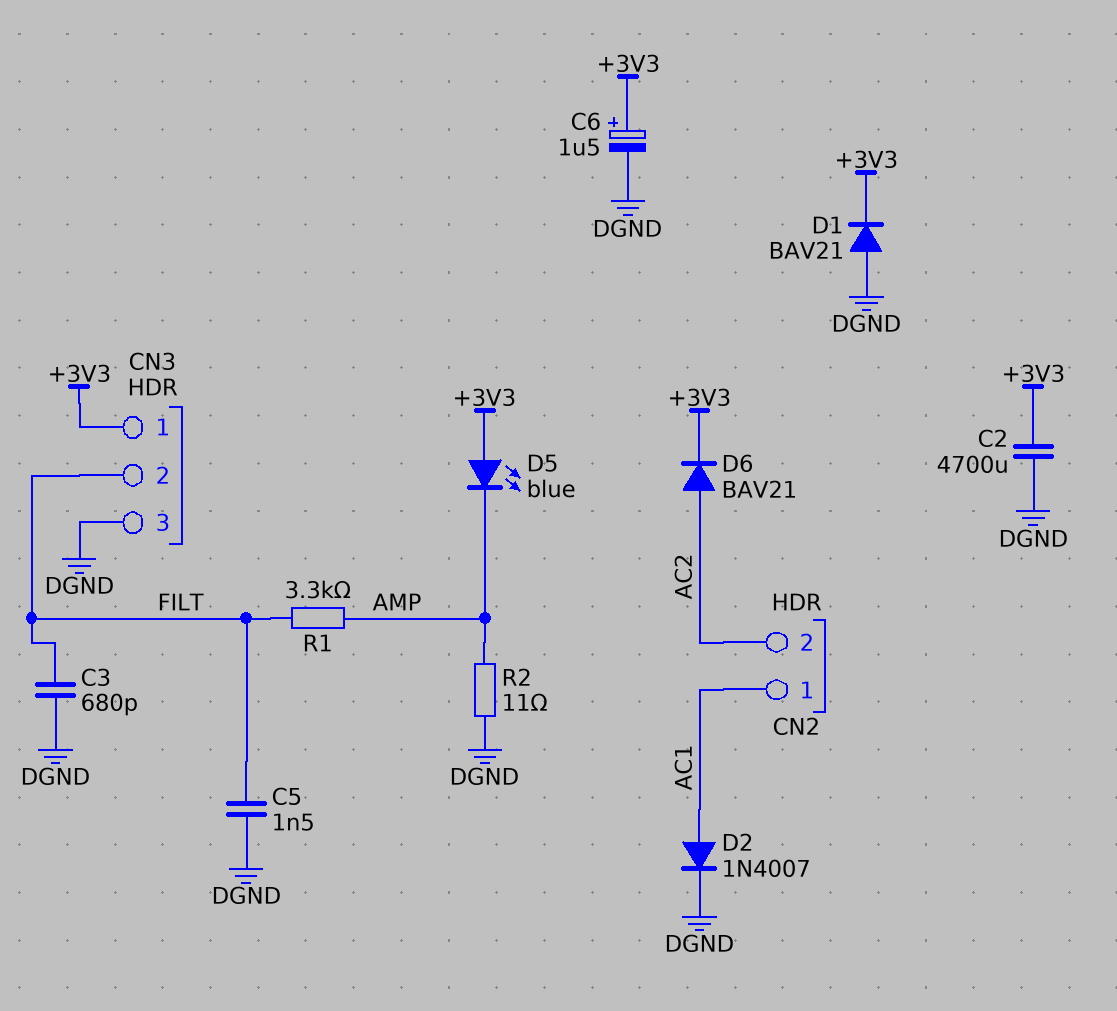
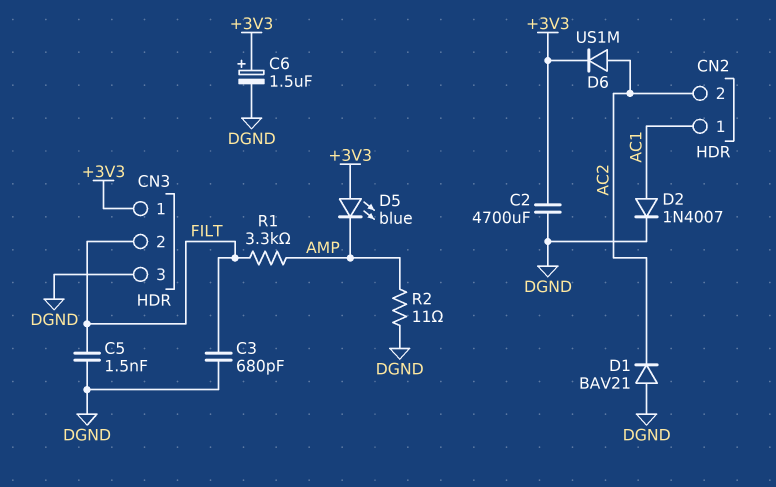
D1: diode BAV21 (A DGND, K +3V3) -> diode BAV21 (A DGND, K AC2)
D6: diode BAV21 (A AC2, K +3V3) -> diode US1M (A AC2, K +3V3)

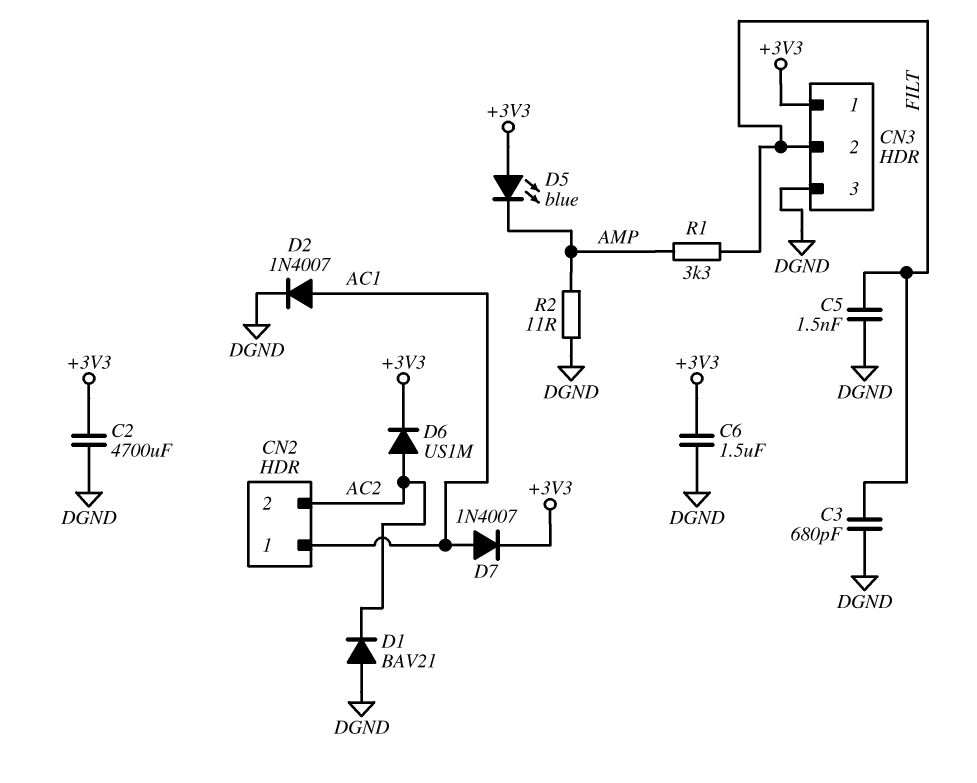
C6: 1.5uF (plus +3V3, minus DGND) -> 1.5uF (+3V3, DGND)
D7: none -> diode 1N4007 (A AC1, K +3V3)

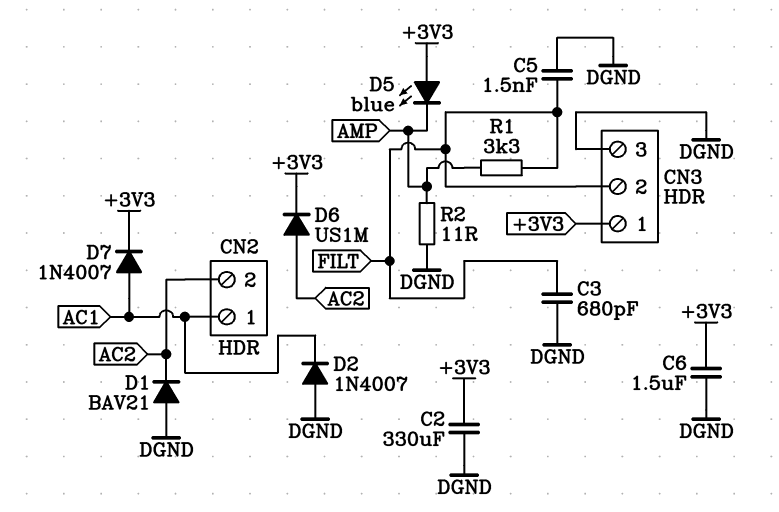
C2: 4700uF (+3V3, DGND) -> 330uF (+3V3, DGND)
D2: diode 1N4007 (A AC1, K DGND) -> diode 1N4007 (A DGND, K AC1)

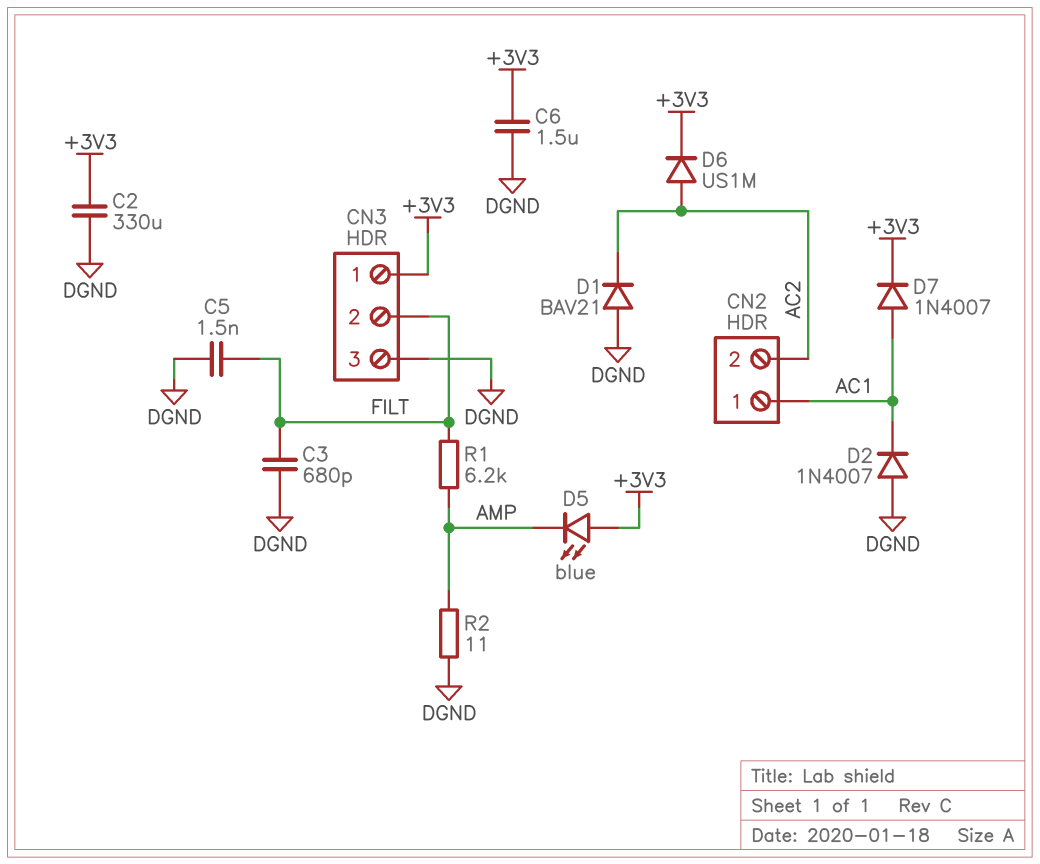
R1: 3.3k (AMP, FILT) -> 6.2k (AMP, FILT)

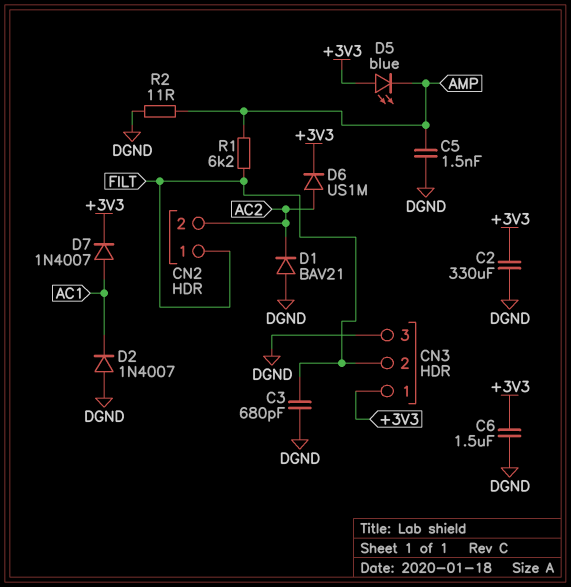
C5: 1.5nF (DGND, FILT) -> 1.5nF (AMP, DGND)
CN2 pin 1: AC1 -> FILT

